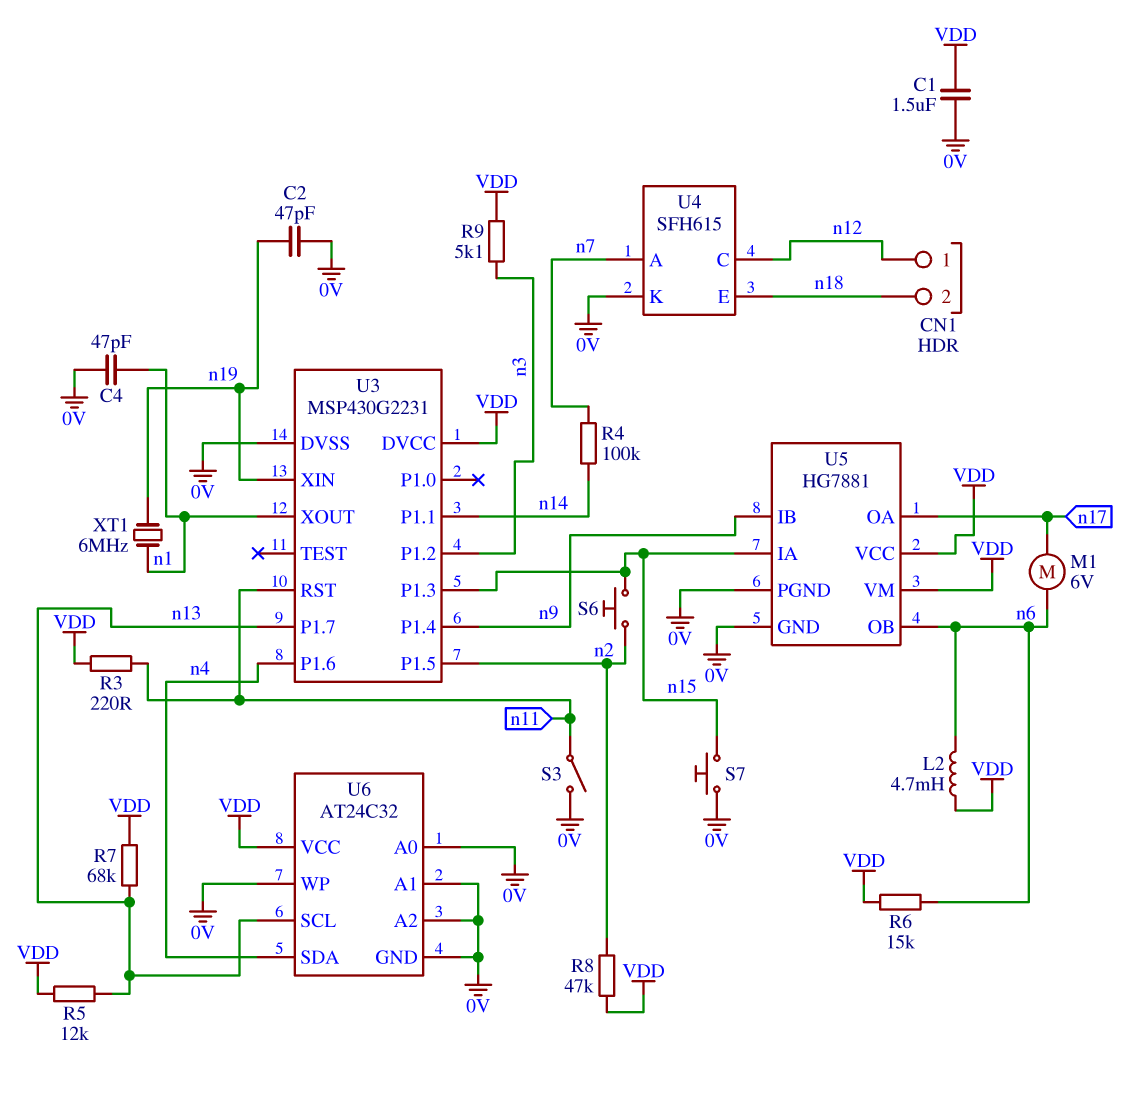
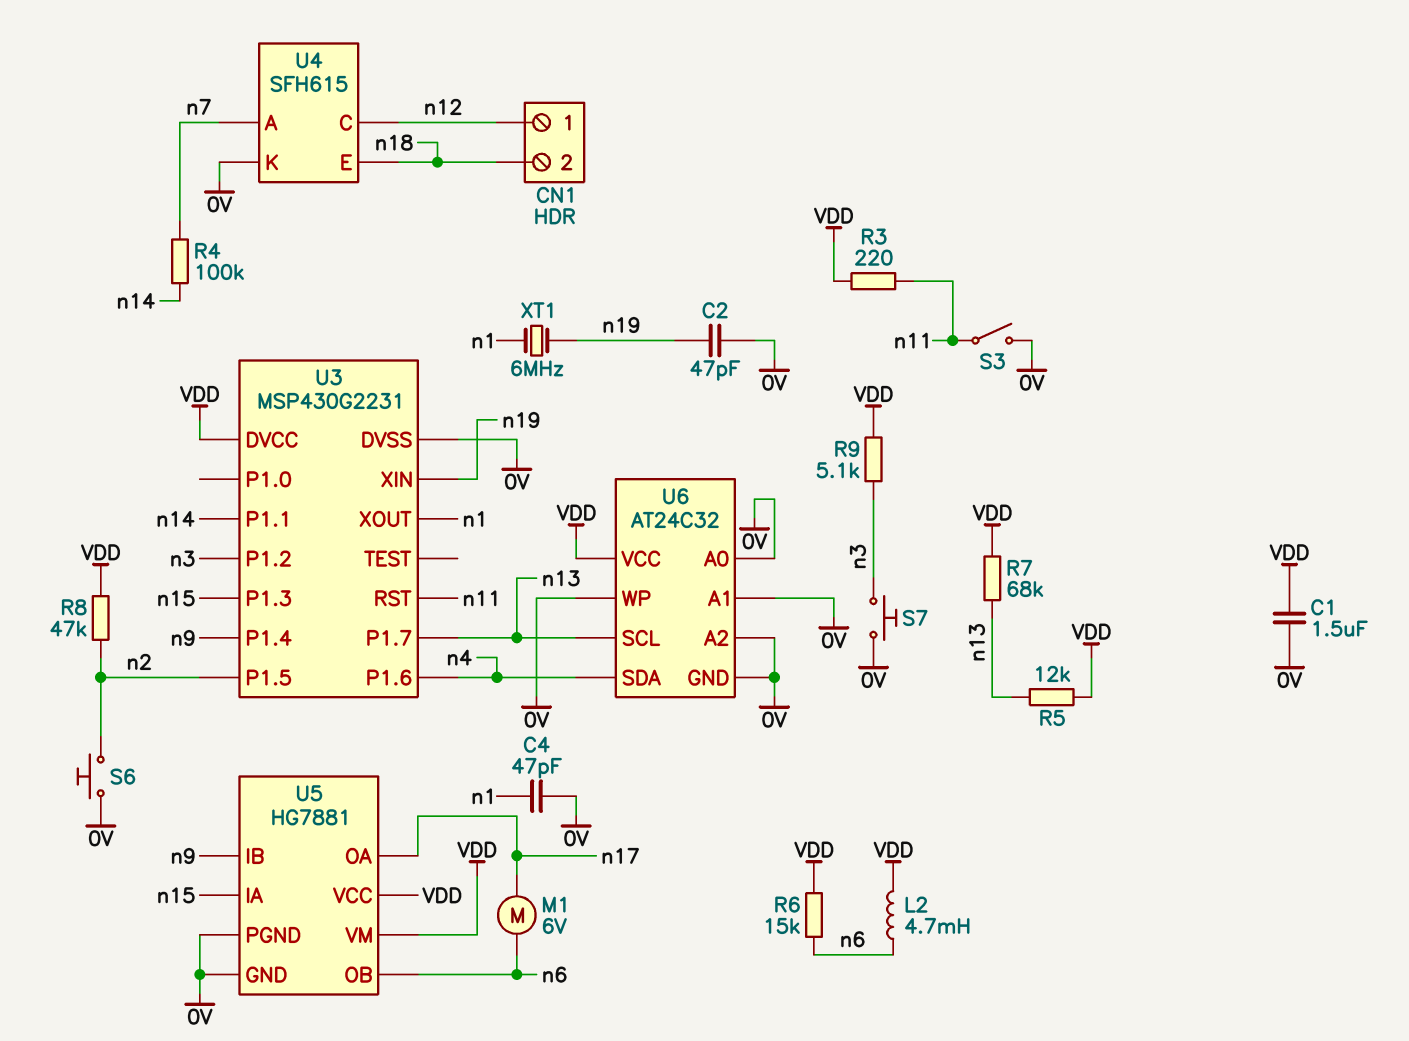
S6: button (n2, n15) -> button (0V, n2)
S7: button (0V, n15) -> button (0V, n3)

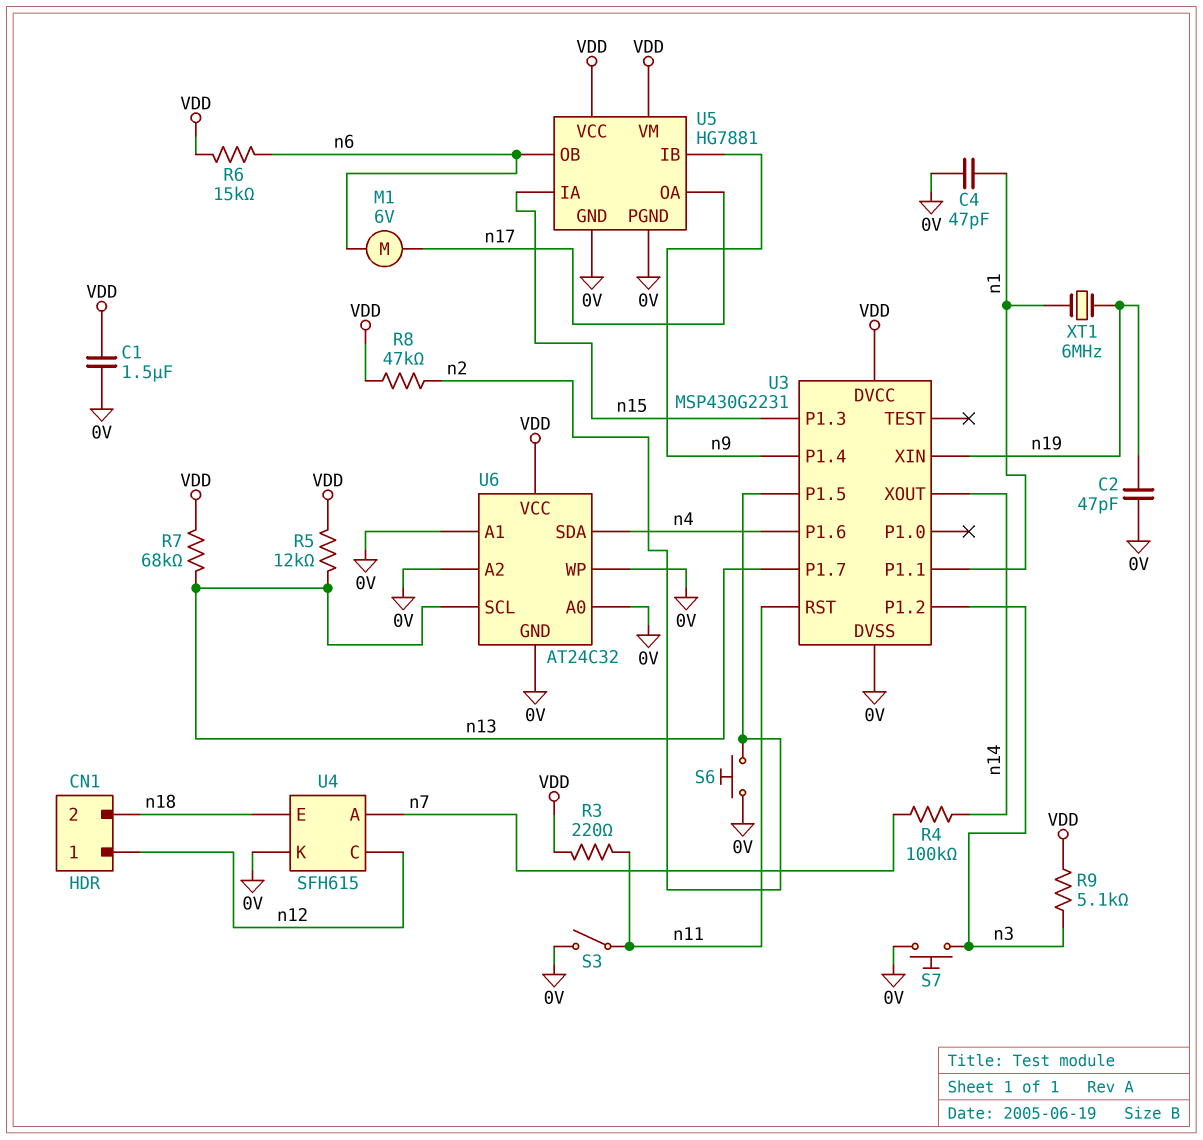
L2: 4.7mH (VDD, n6) -> none
U3 pin P1.1: n14 -> n1
U3 pin XOUT: n1 -> n14

